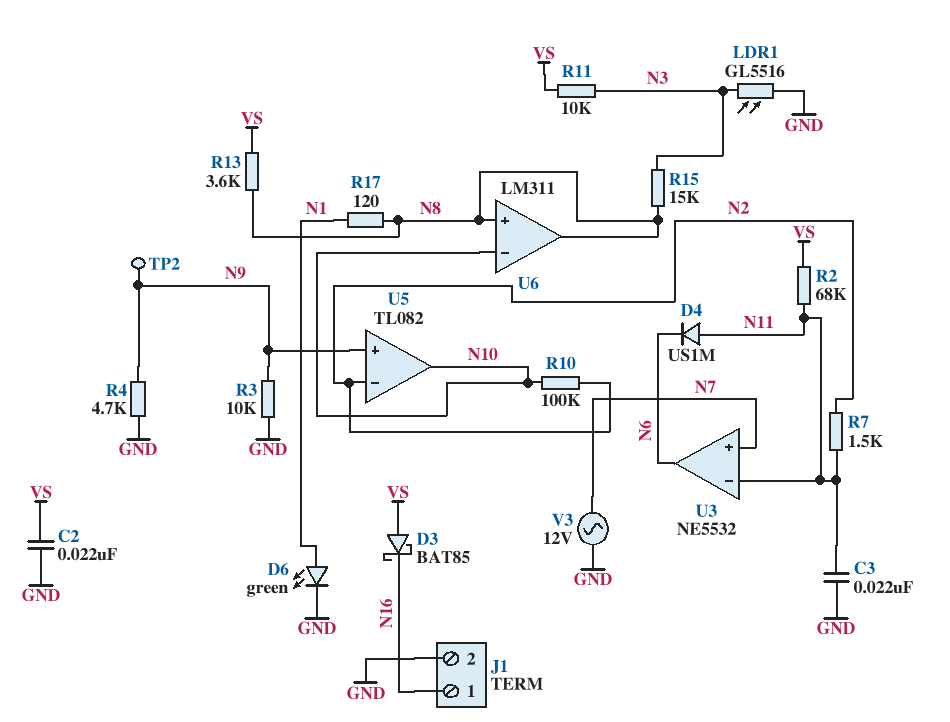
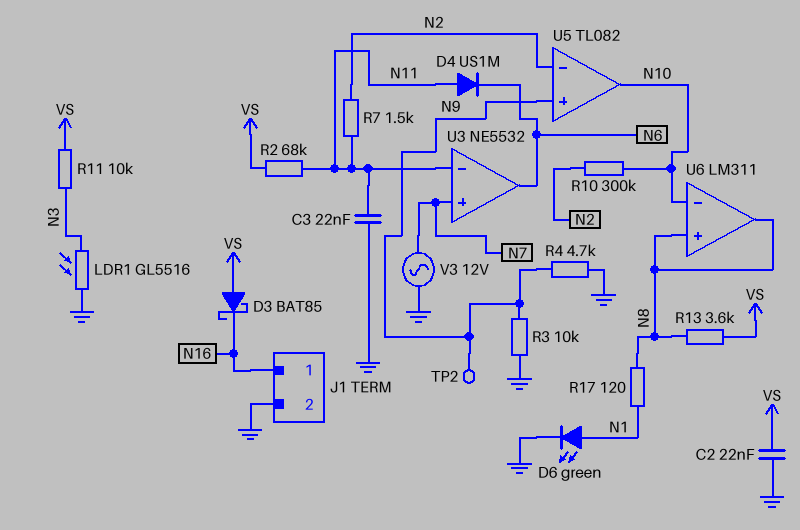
R10: 100k (N2, N10) -> 300k (N2, N10)
R15: 15k (N3, N8) -> none

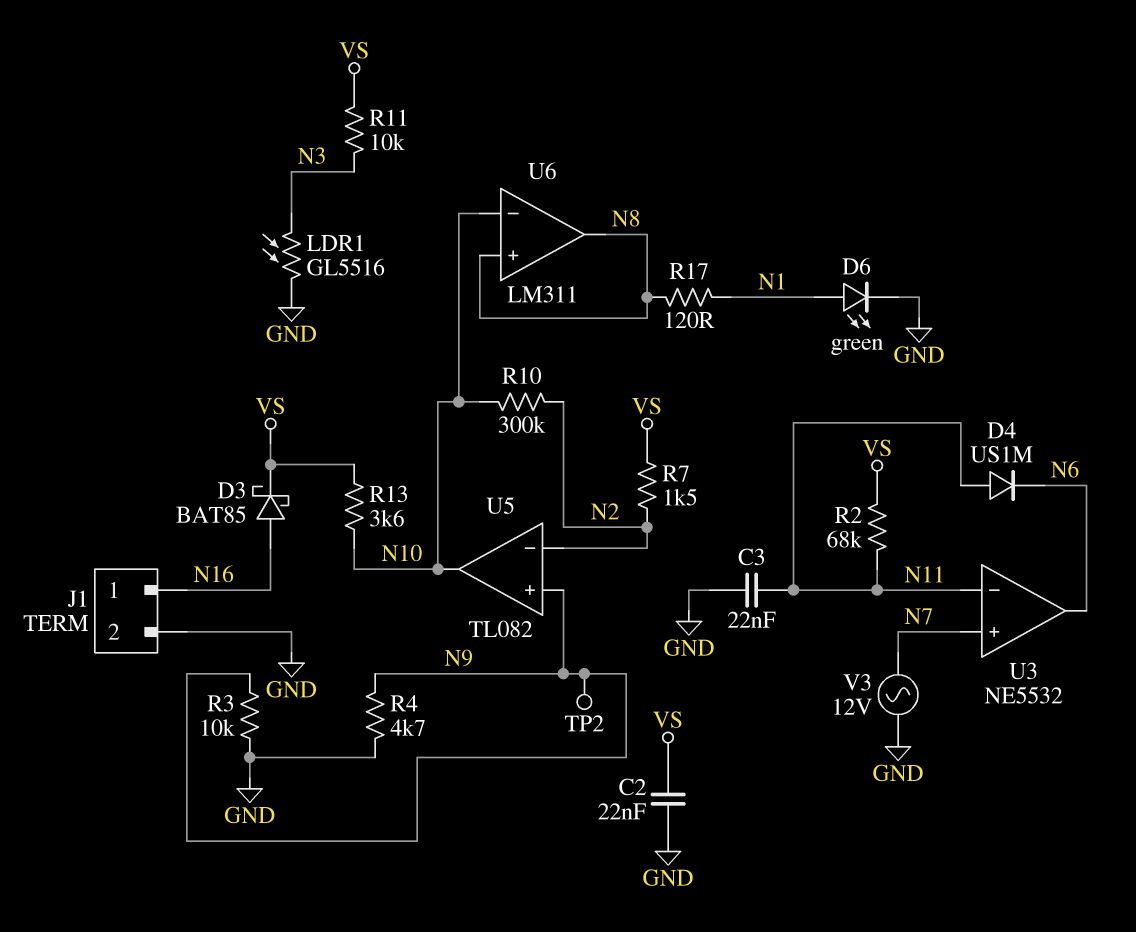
D3: schottky BAT85 (A VS, K N16) -> schottky BAT85 (A N16, K VS)
R7: 1.5k (N2, N11) -> 1.5k (N2, VS)
R13: 3.6k (N8, VS) -> 3.6k (N10, VS)

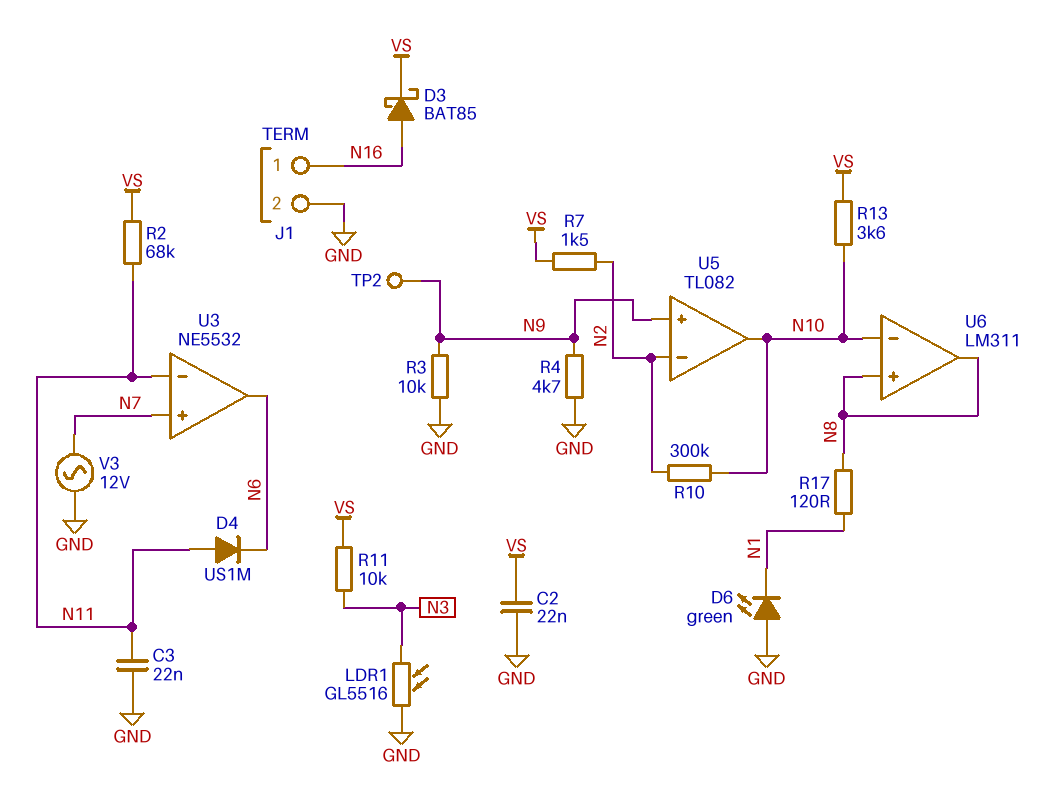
D6: LED green (A N1, K GND) -> LED green (A GND, K N1)

